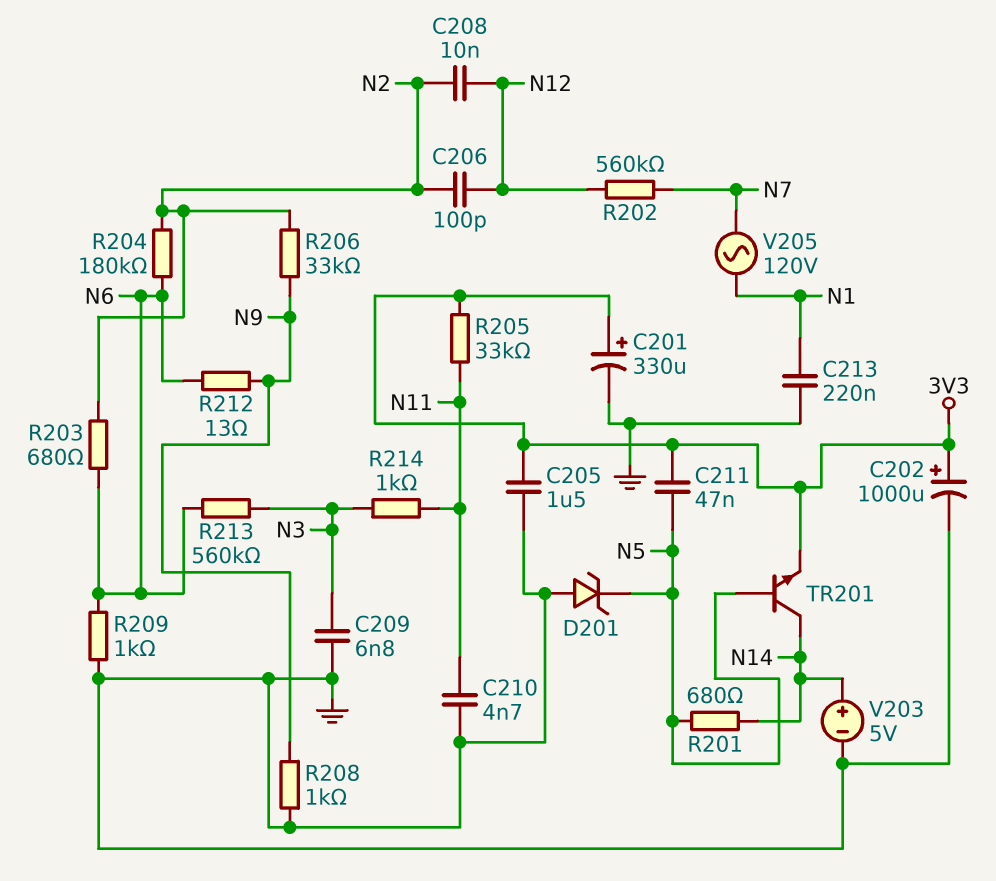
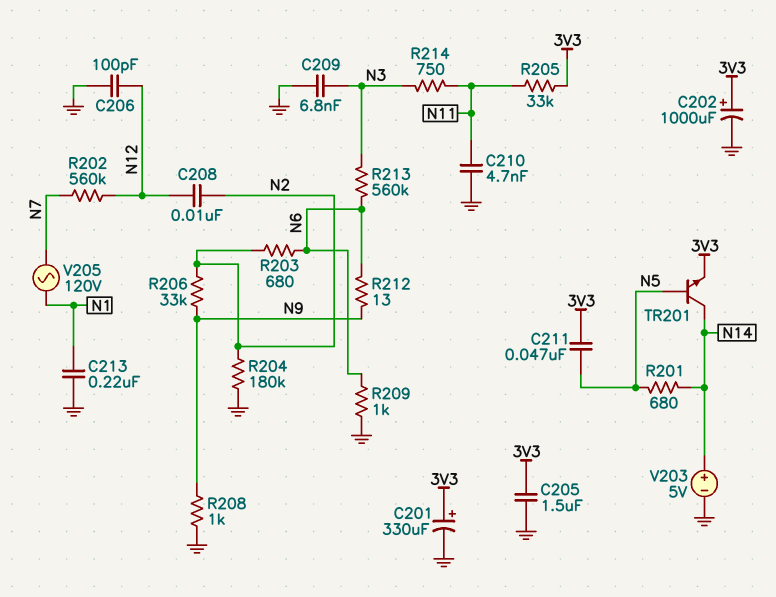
C206: 100pF (N2, N12) -> 100pF (GND, N12)
D201: zener (A GND, K N5) -> none
R204: 180k (N2, N6) -> 180k (GND, N2)
R214: 1k (N3, N11) -> 750 (N3, N11)

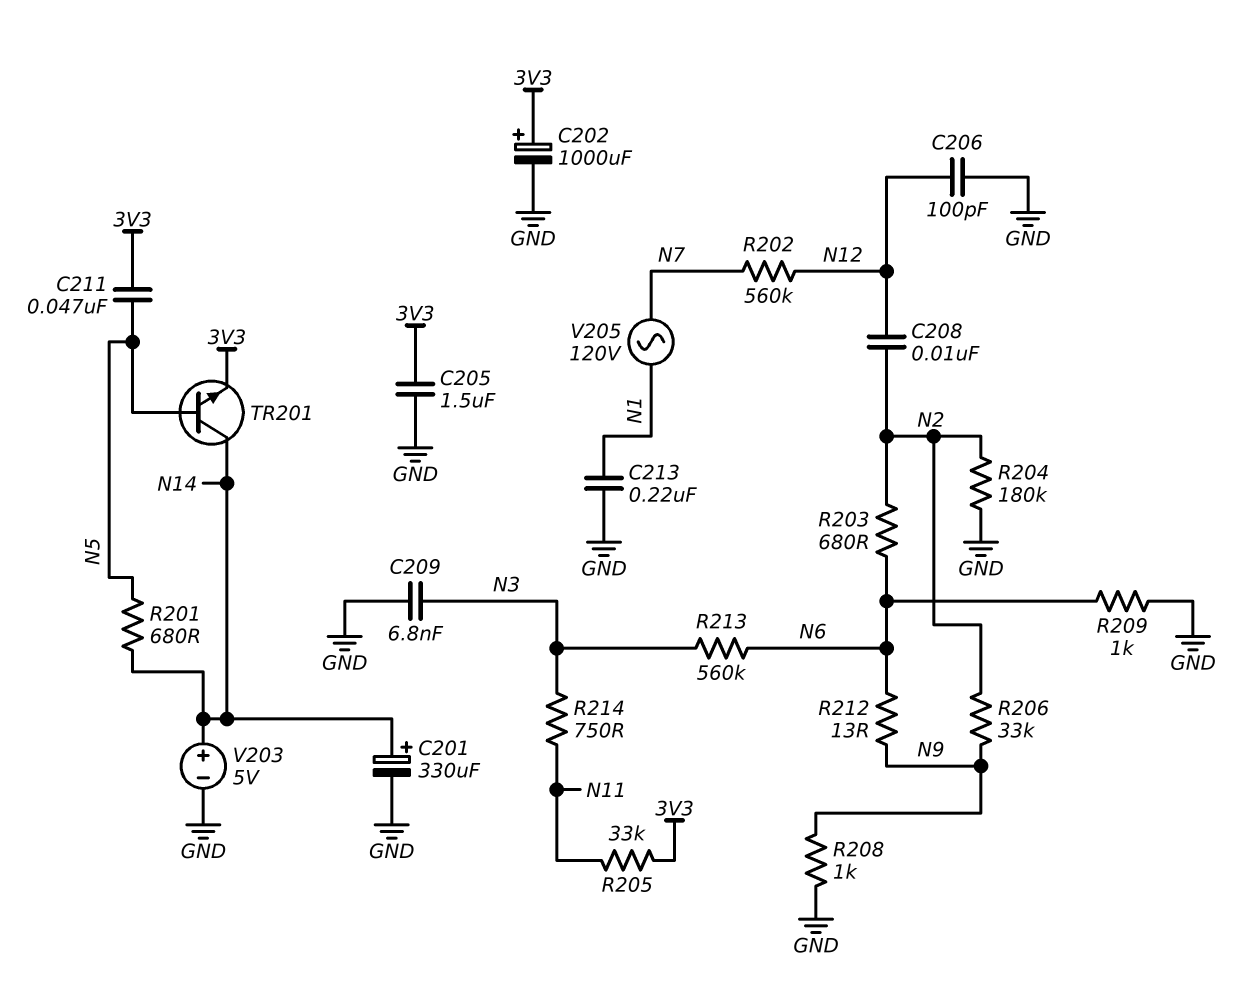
C201: 330uF (plus 3V3, minus GND) -> 330uF (plus N14, minus GND)
C210: 4.7nF (GND, N11) -> none

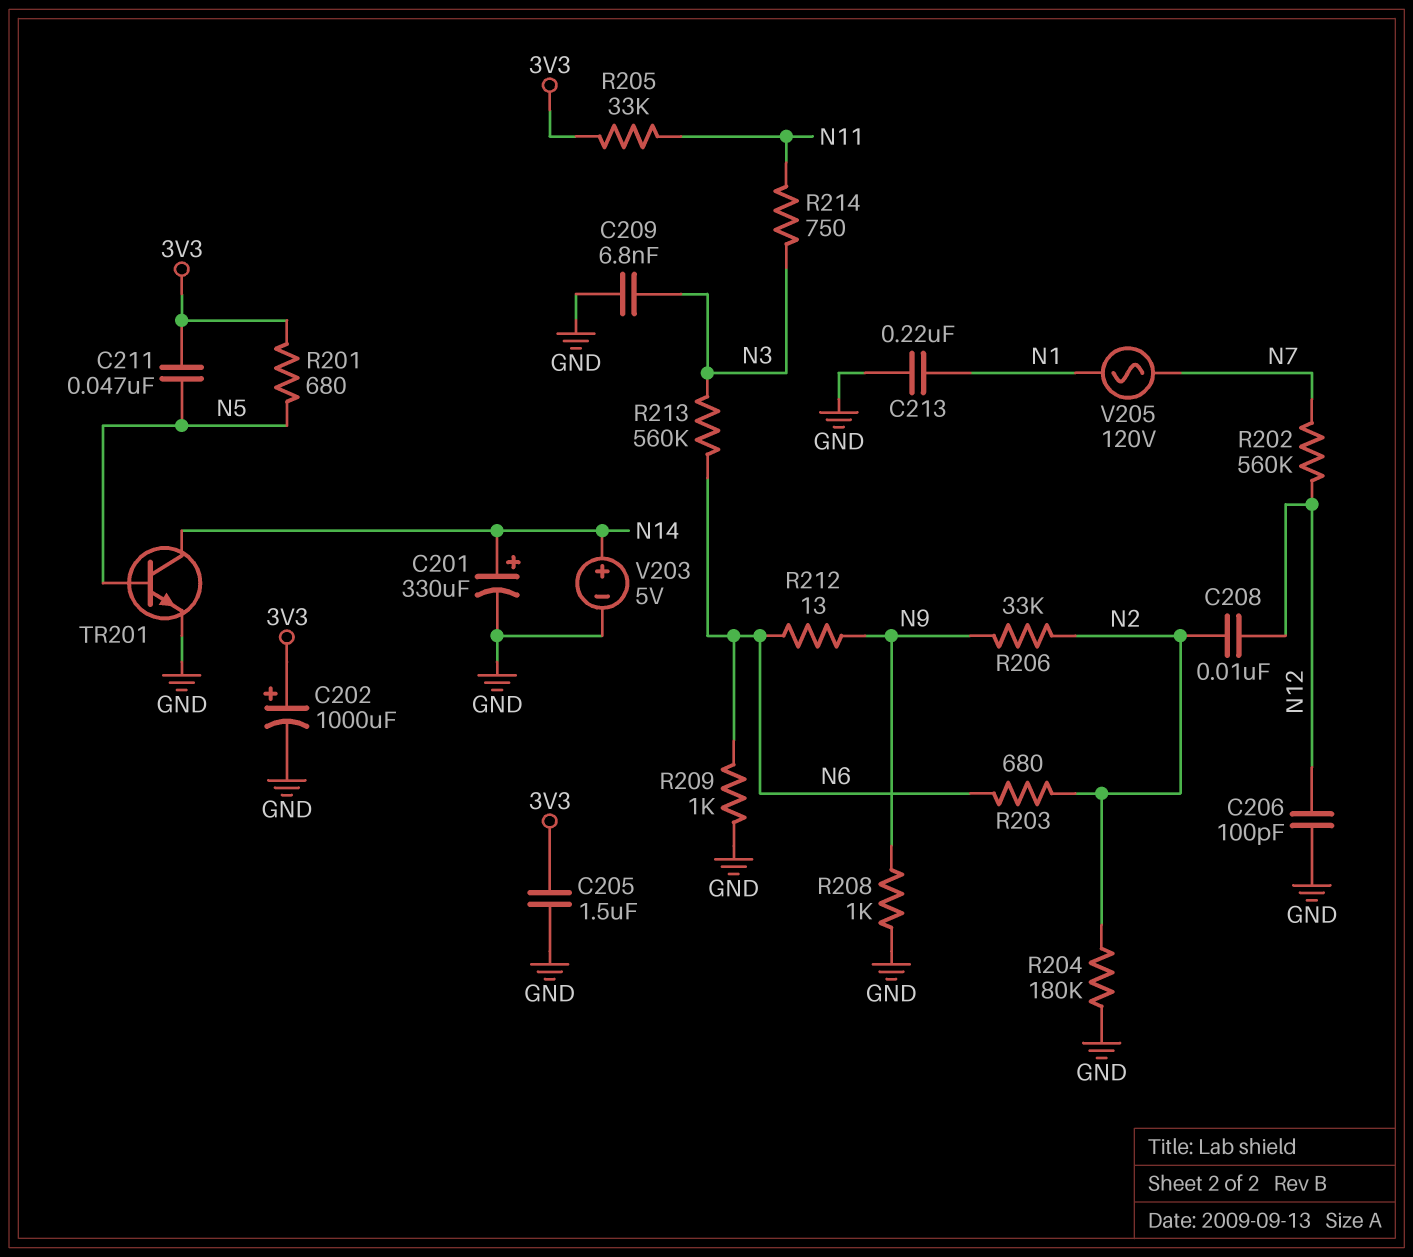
R201: 680 (N5, N14) -> 680 (3V3, N5)
TR201: NPN (B N5, C N14, E 3V3) -> NPN (B N5, C N14, E GND)

